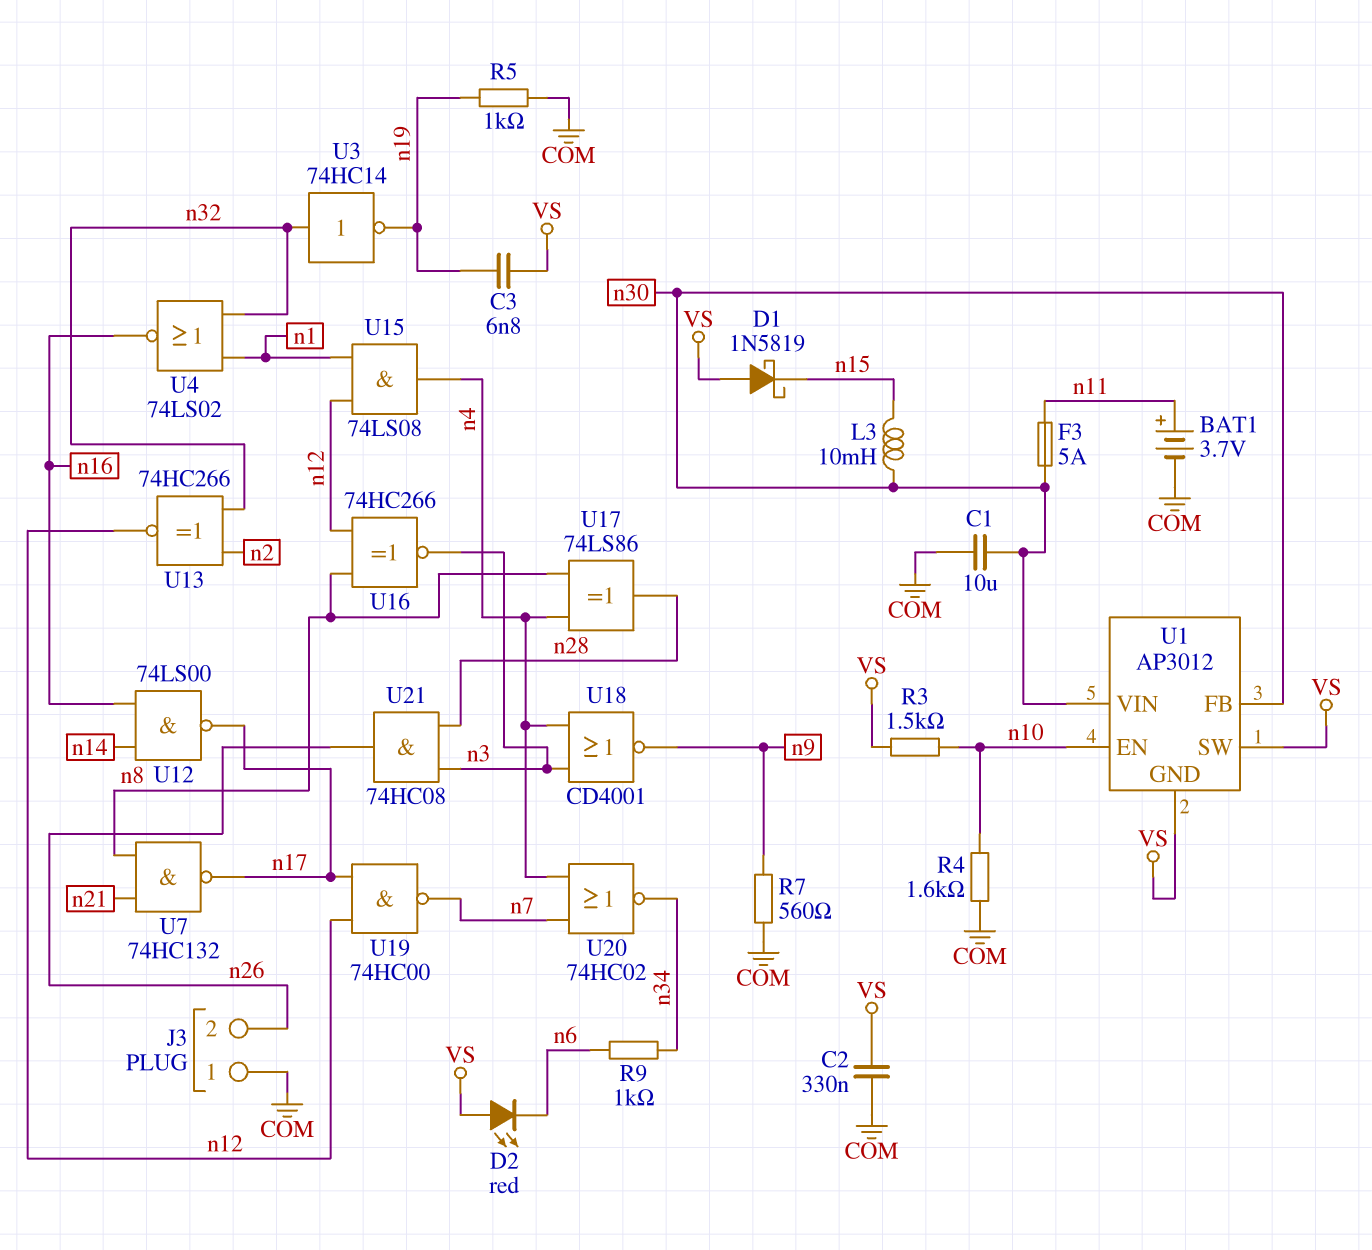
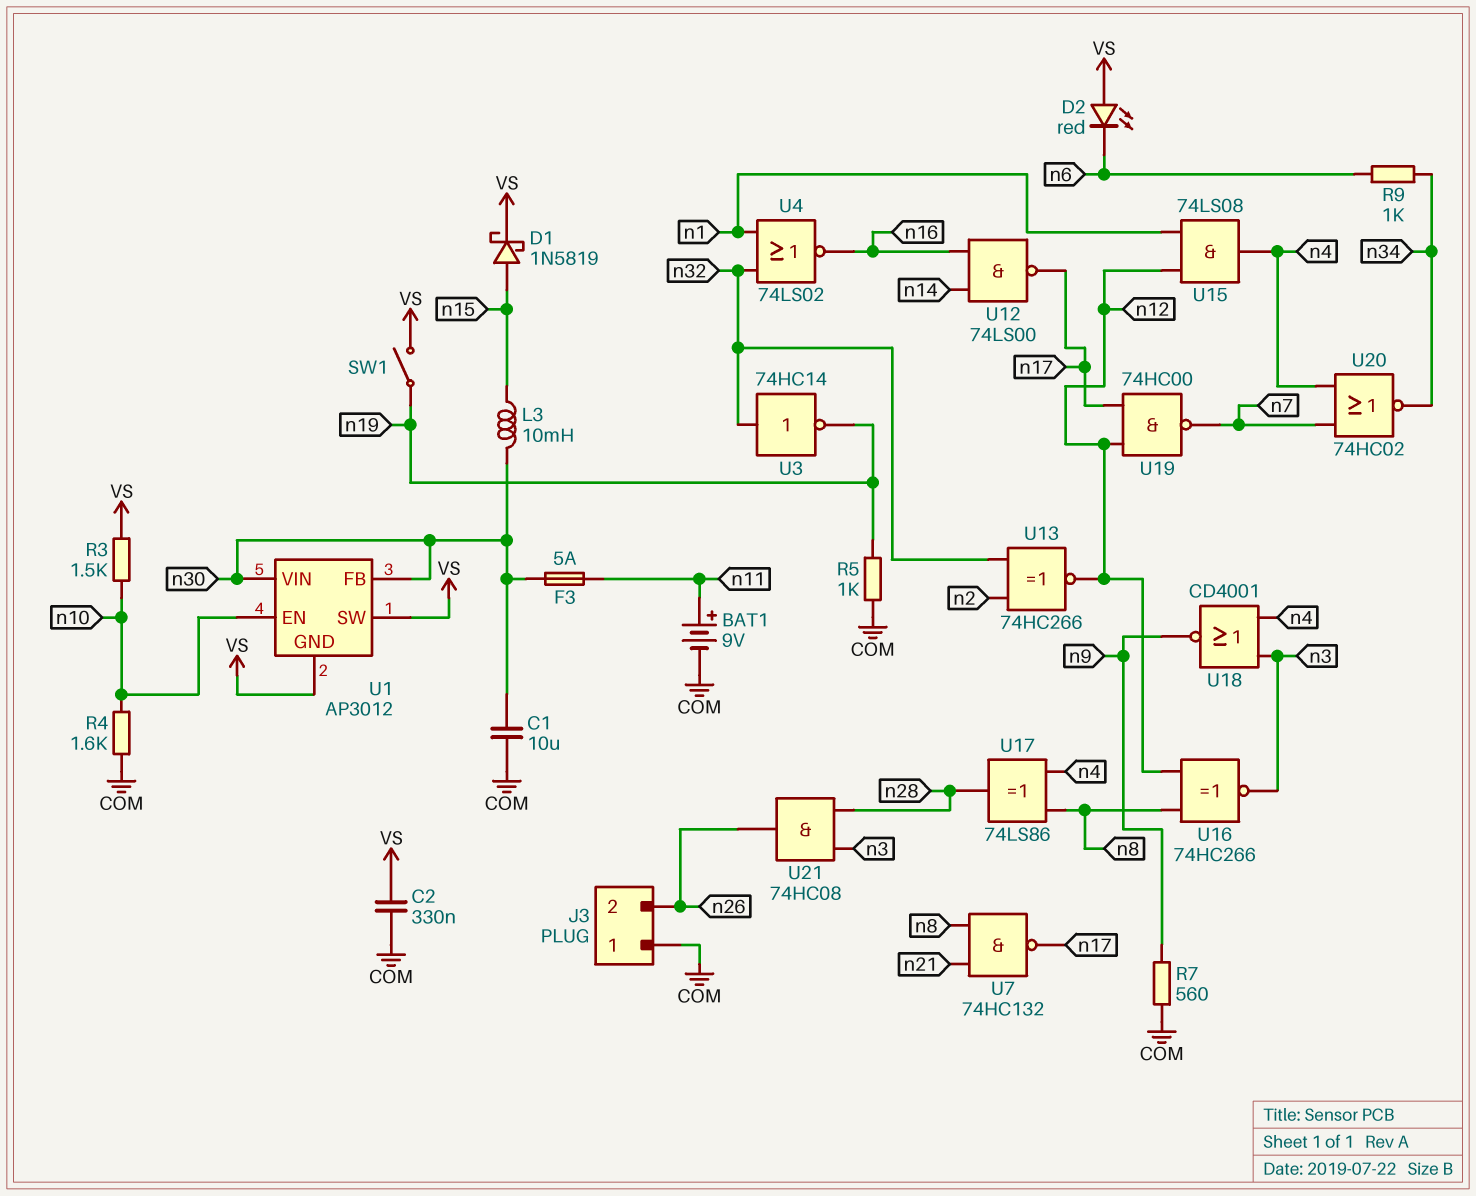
BAT1: 3.7V (plus n11, minus COM) -> 9V (plus n11, minus COM)
C3: 6.8nF (VS, n19) -> none
D1: schottky 1N5819 (A VS, K n15) -> schottky 1N5819 (A n15, K VS)
SW1: none -> switch (VS, n19)

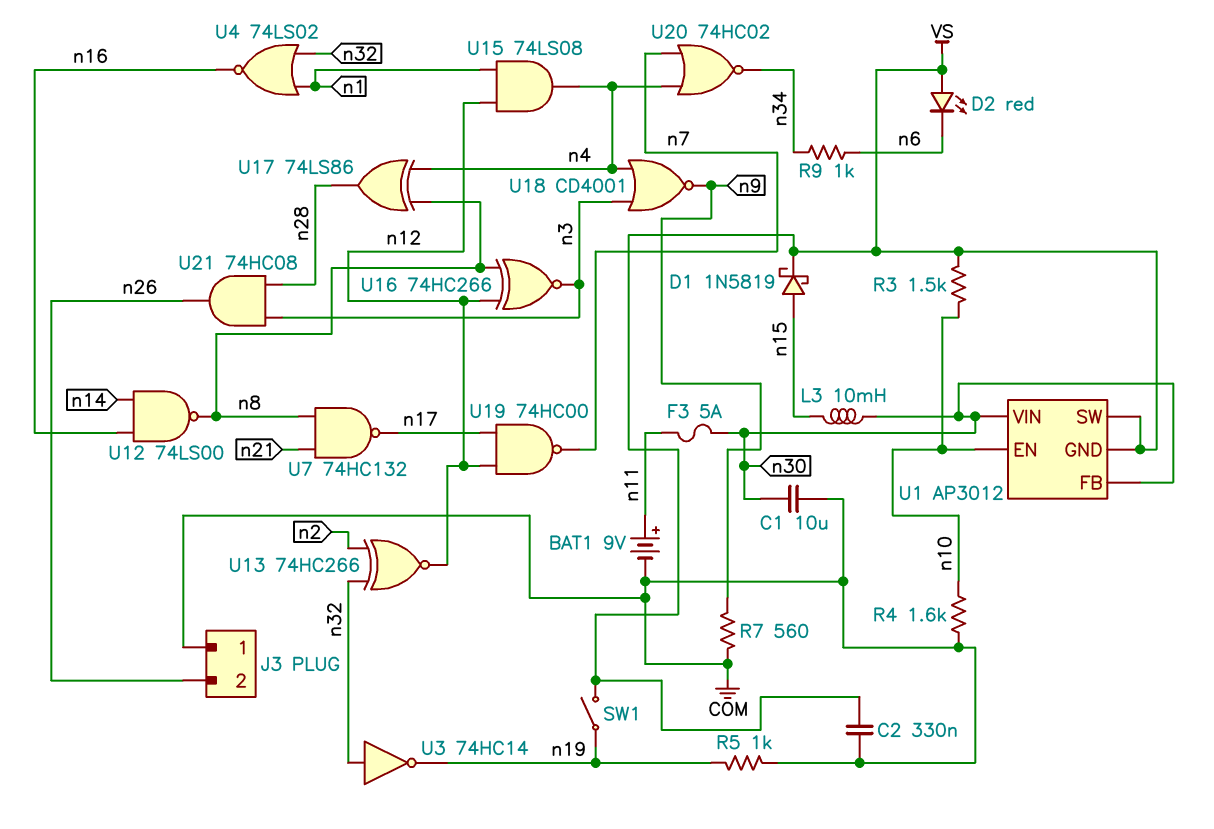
U12: NAND 74LS00 (in n14, in n16, out n17) -> NAND 74LS00 (in n14, in n16, out n8)

